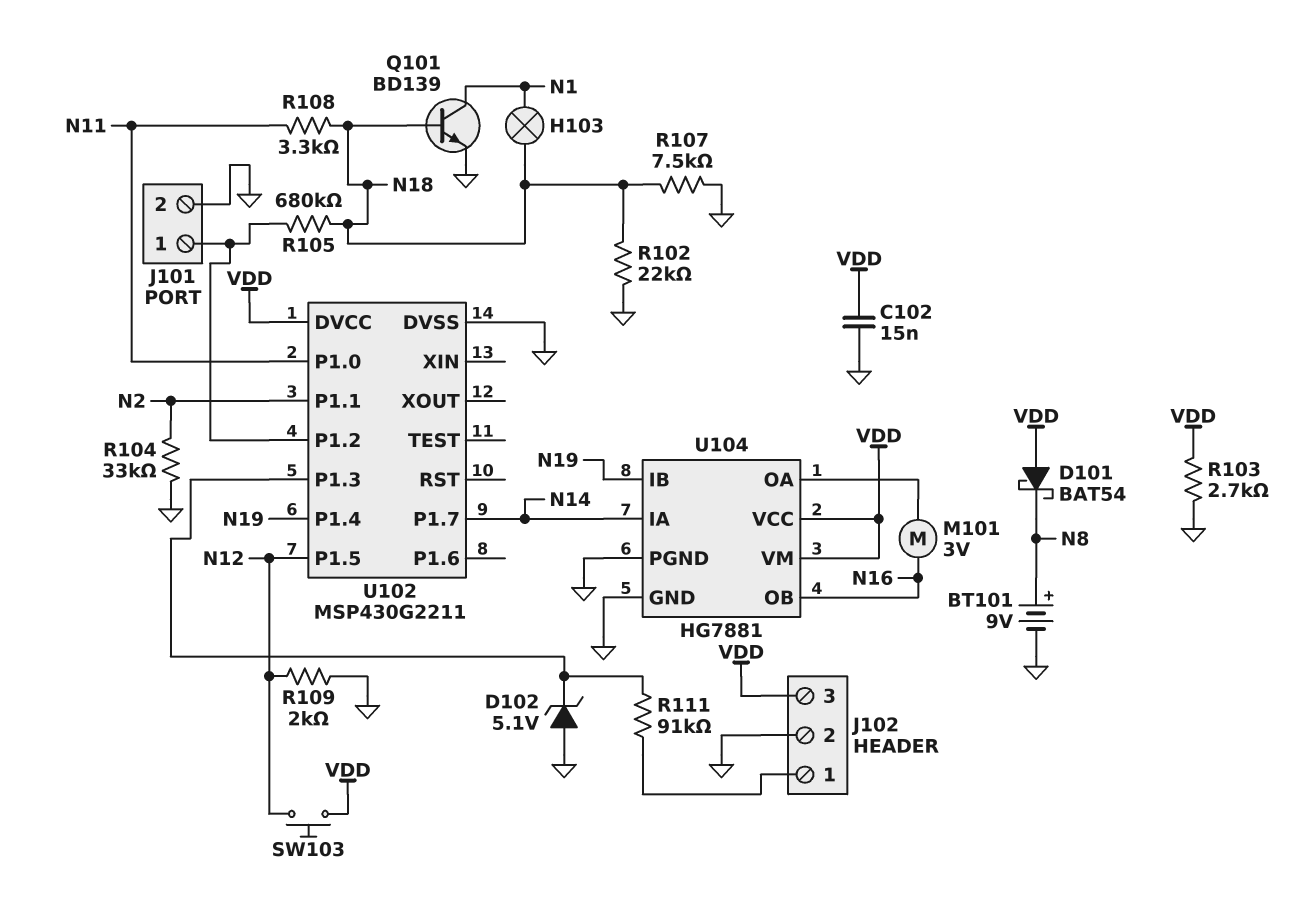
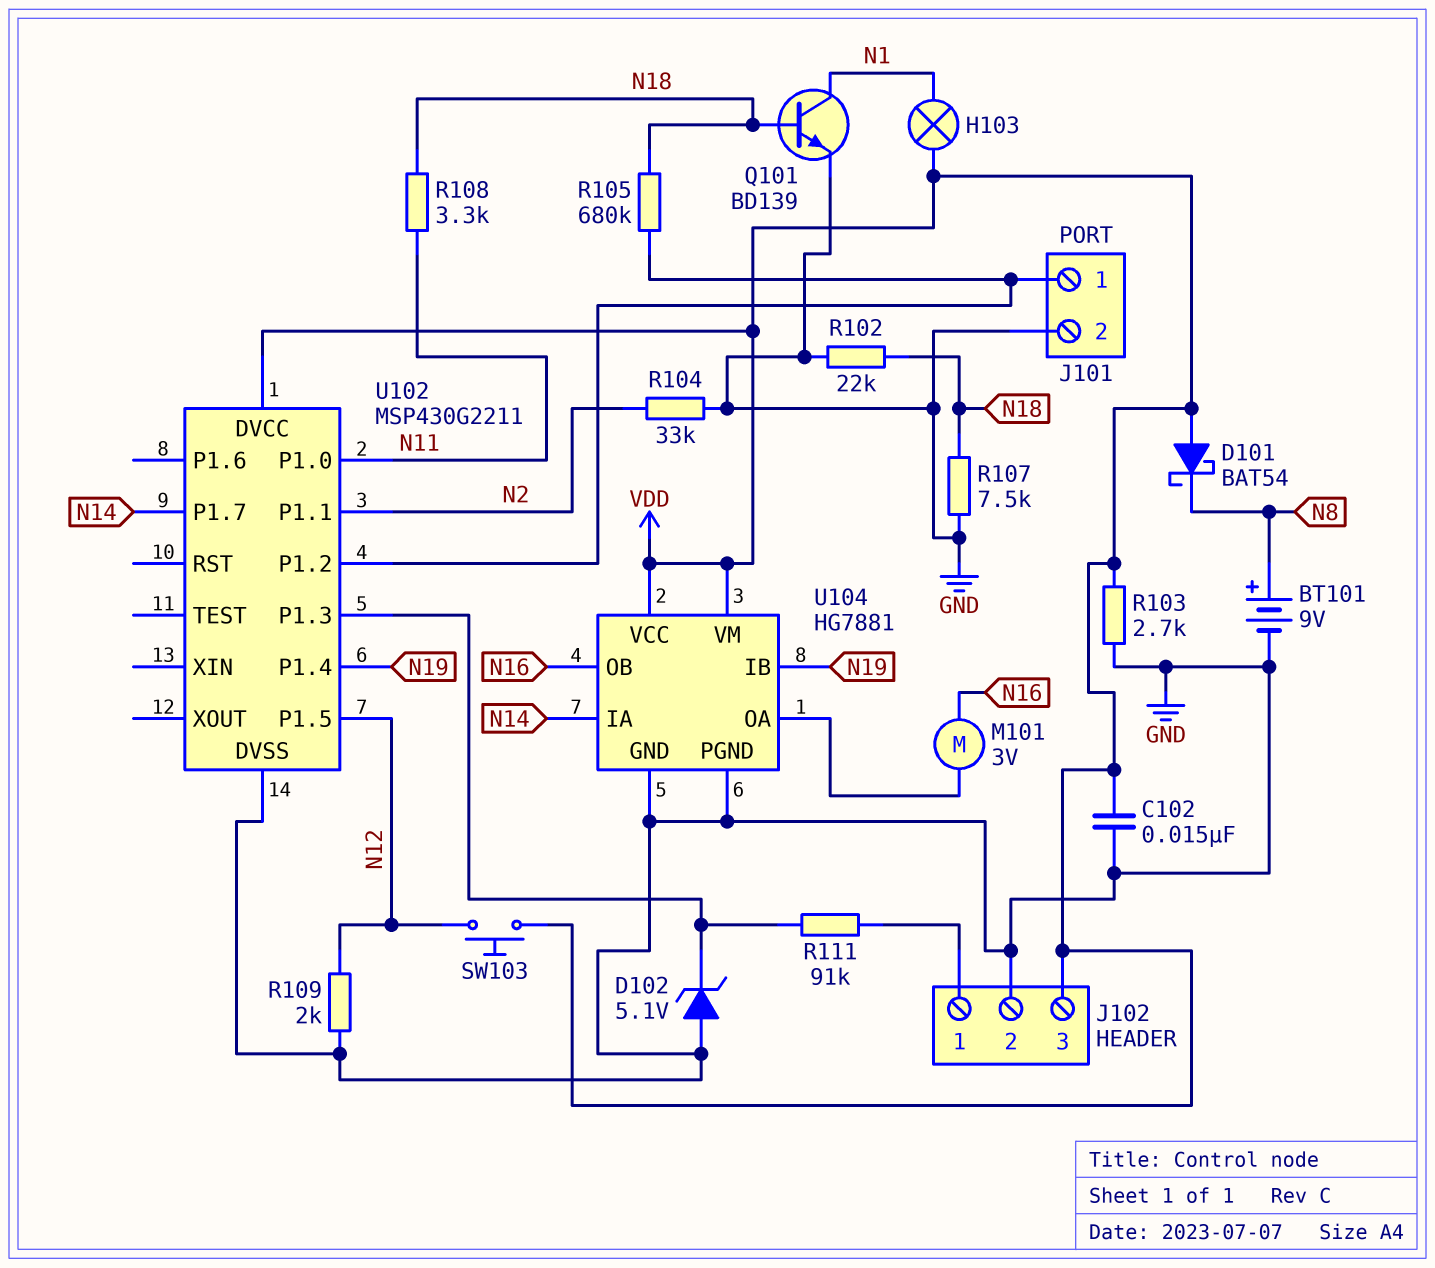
H103: lamp (N1, N18) -> lamp (N1, VDD)

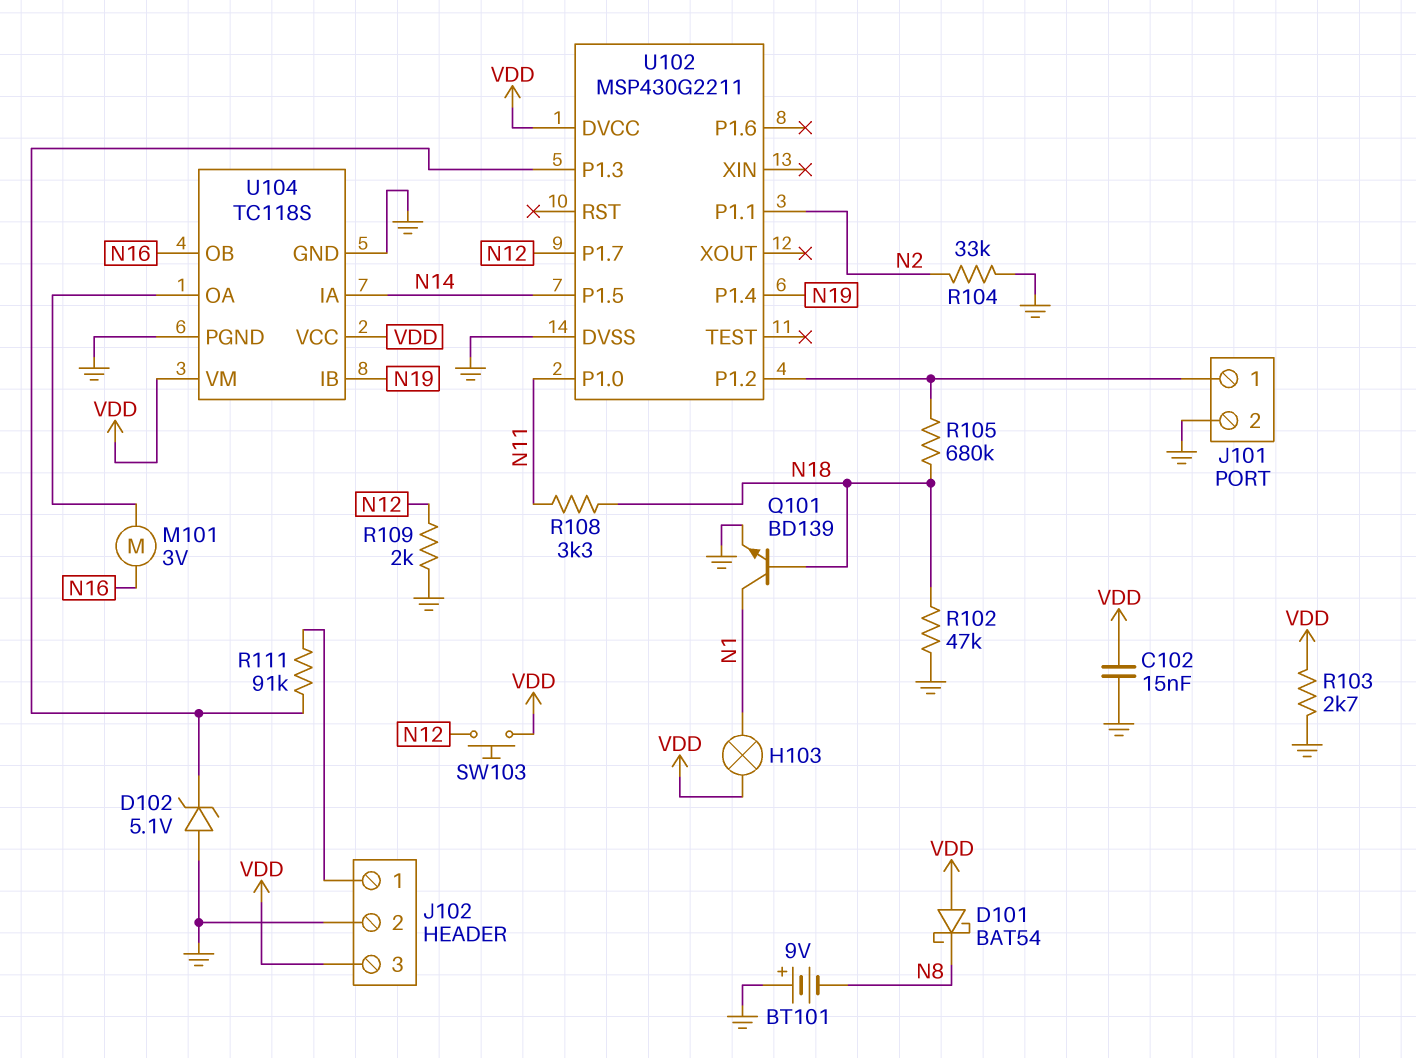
BT101: 9V (plus N8, minus GND) -> 9V (plus GND, minus N8)
R102: 22k (GND, N18) -> 47k (GND, N18)
R107: 7.5k (GND, N18) -> none
U102 pin P1.5: N12 -> N14
U102 pin P1.7: N14 -> N12
U104: HG7881 -> TC118S

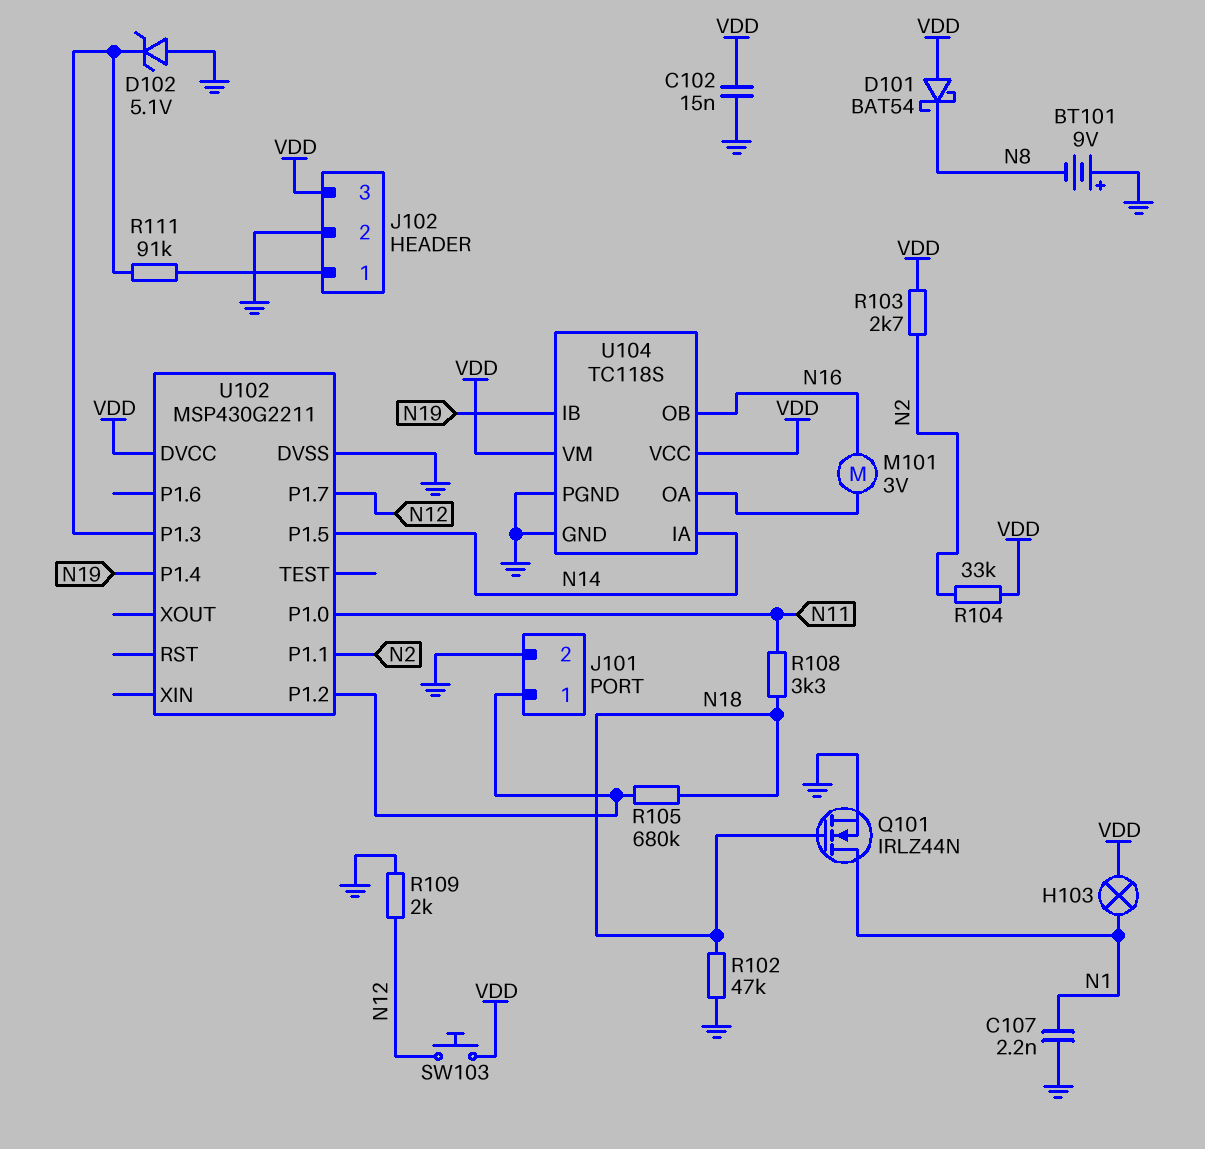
C107: none -> 2.2nF (GND, N1)
Q101: NPN BD139 (B N18, C N1, E GND) -> NMOS IRLZ44N (G N18, D N1, S GND)
R103: 2.7k (GND, VDD) -> 2.7k (N2, VDD)
R104: 33k (GND, N2) -> 33k (N2, VDD)

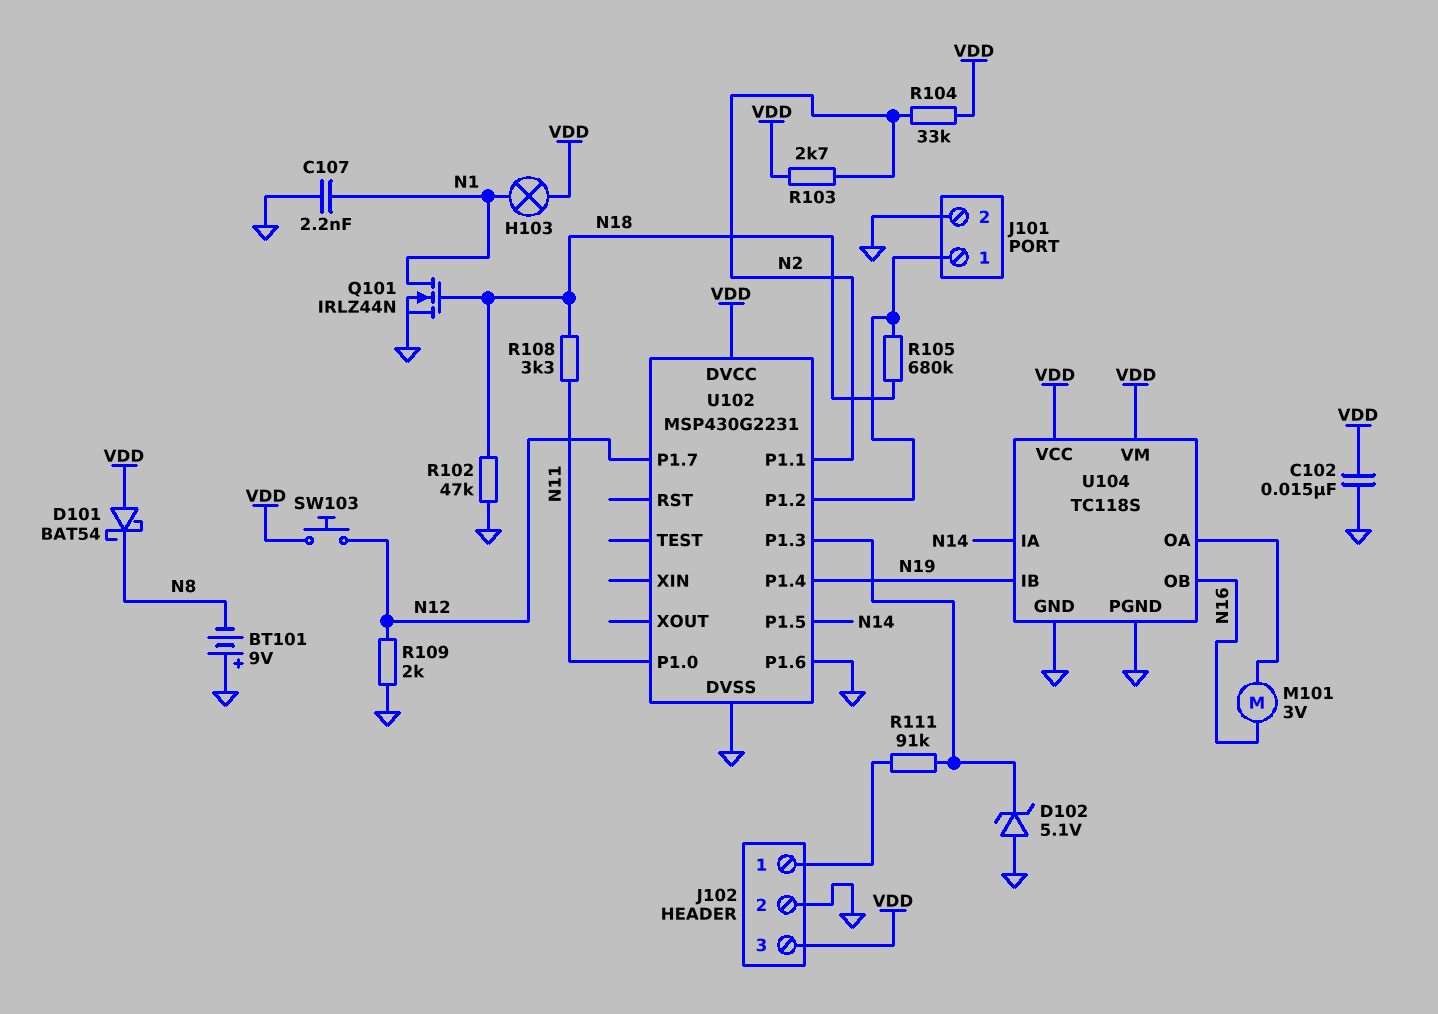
U102: MSP430G2211 -> MSP430G2231
U102 pin P1.6: none -> GND

